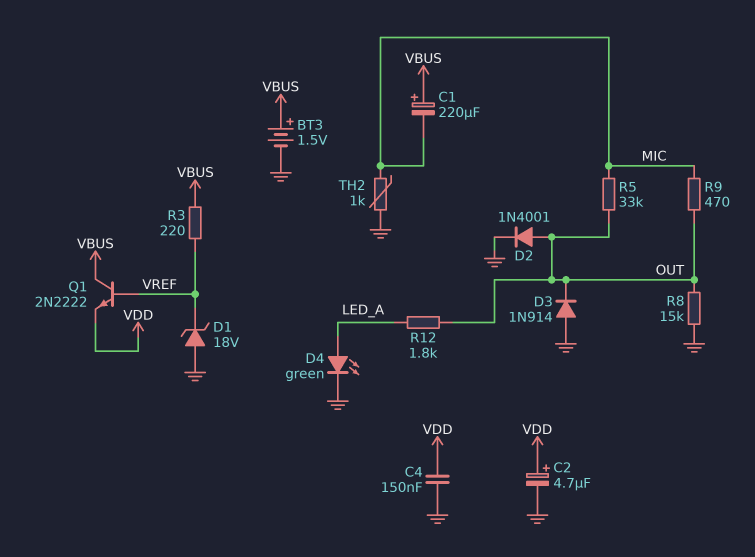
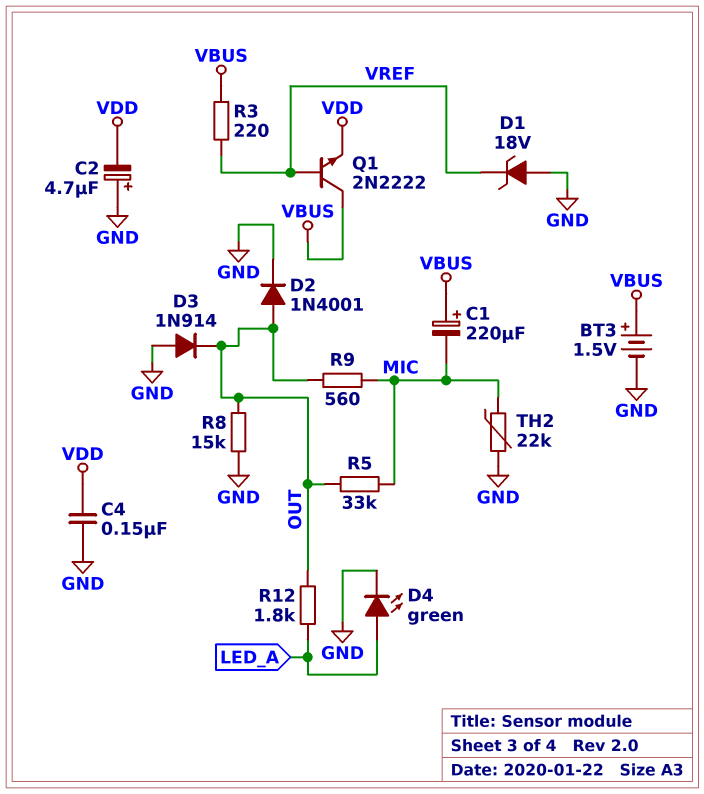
C2: 4.7uF (plus VDD, minus GND) -> 4.7uF (plus GND, minus VDD)
R9: 470 (MIC, OUT) -> 560 (MIC, OUT)
TH2: 1k (GND, MIC) -> 22k (GND, MIC)

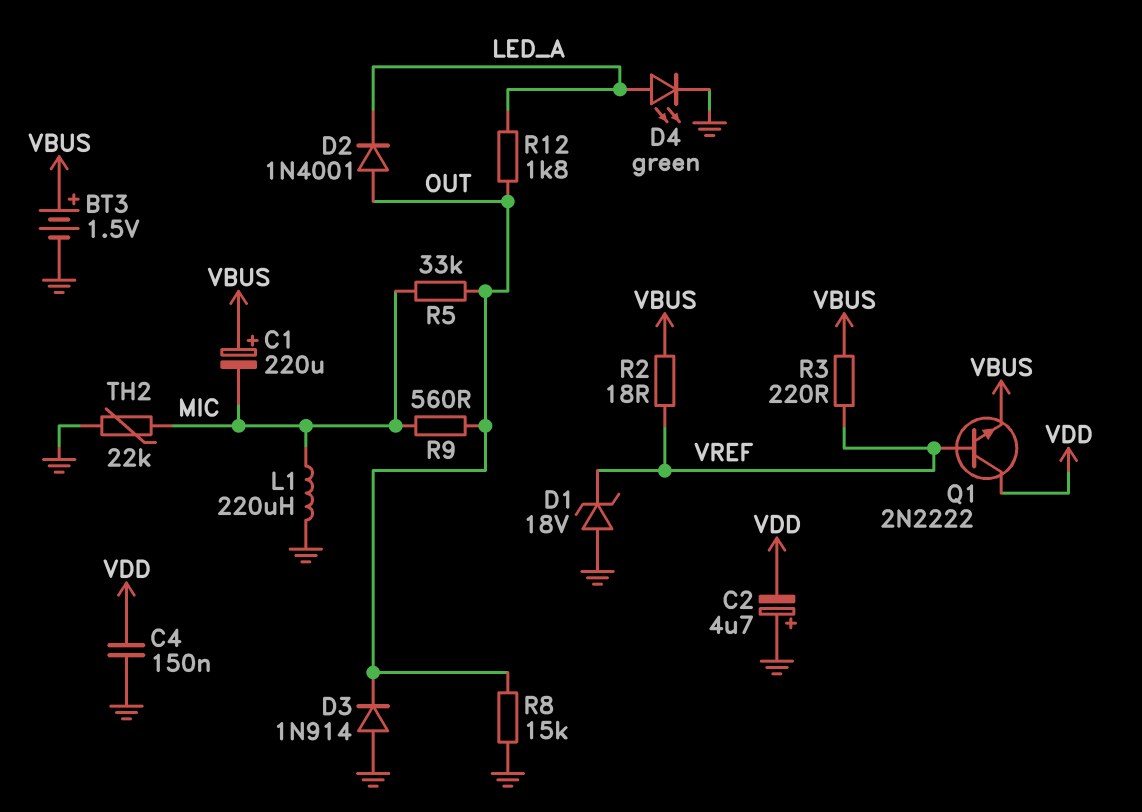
D2: diode 1N4001 (A OUT, K GND) -> diode 1N4001 (A OUT, K LED_A)
L1: none -> 220uH (GND, MIC)
Q1: NPN 2N2222 (B VREF, C VBUS, E VDD) -> NPN 2N2222 (B VREF, C VDD, E VBUS)
R2: none -> 18 (VBUS, VREF)

